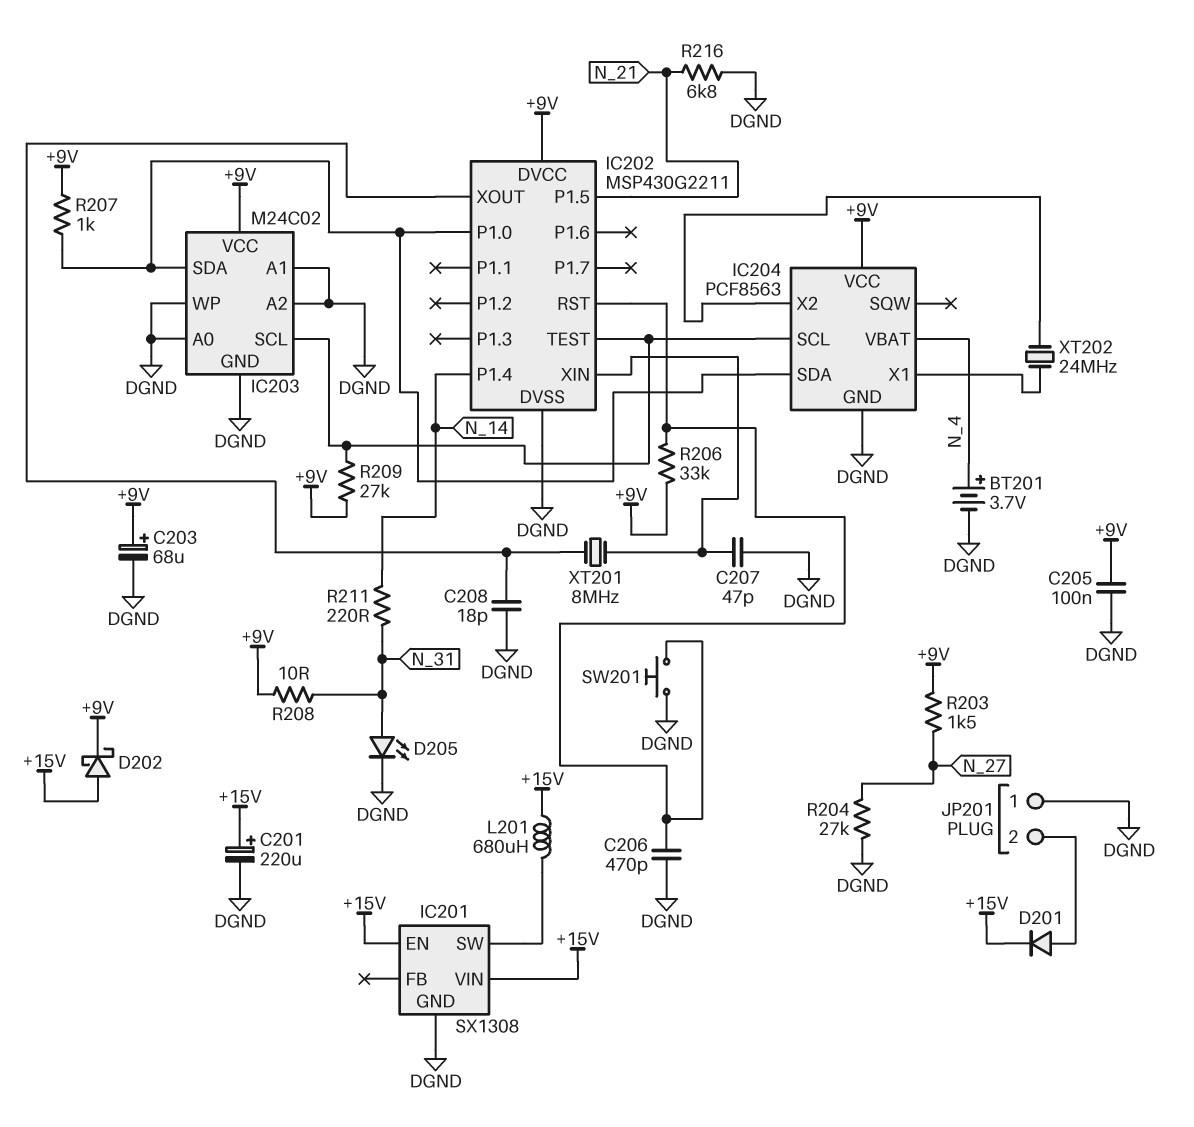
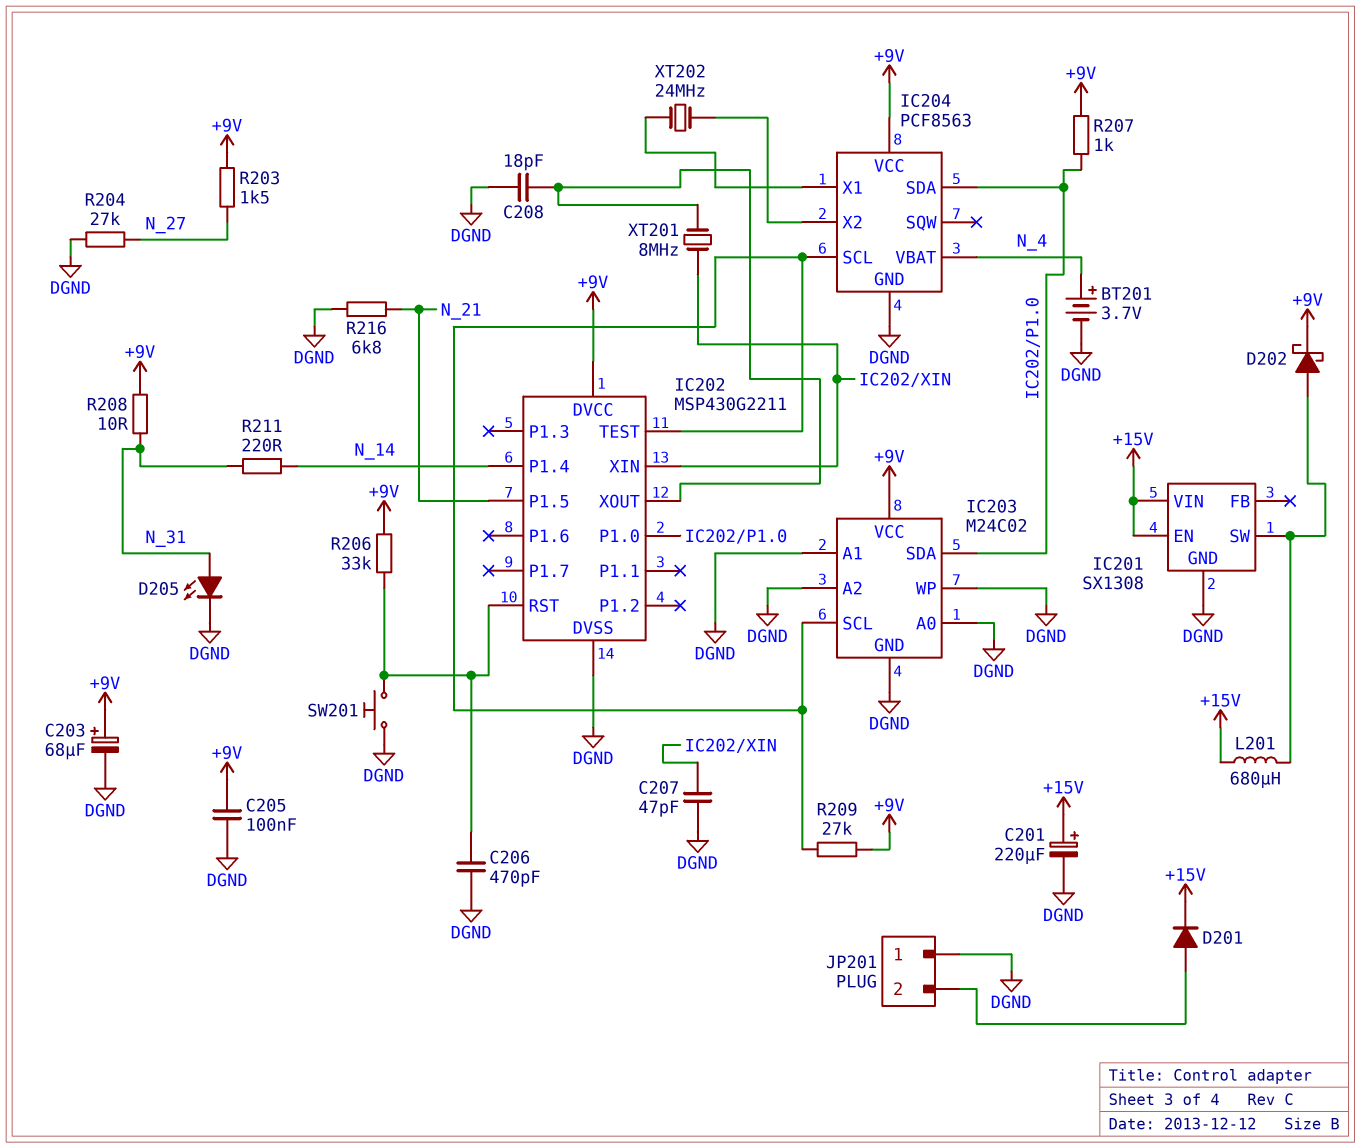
D202: schottky (A +15V, K +9V) -> schottky (A IC201/SW, K +9V)

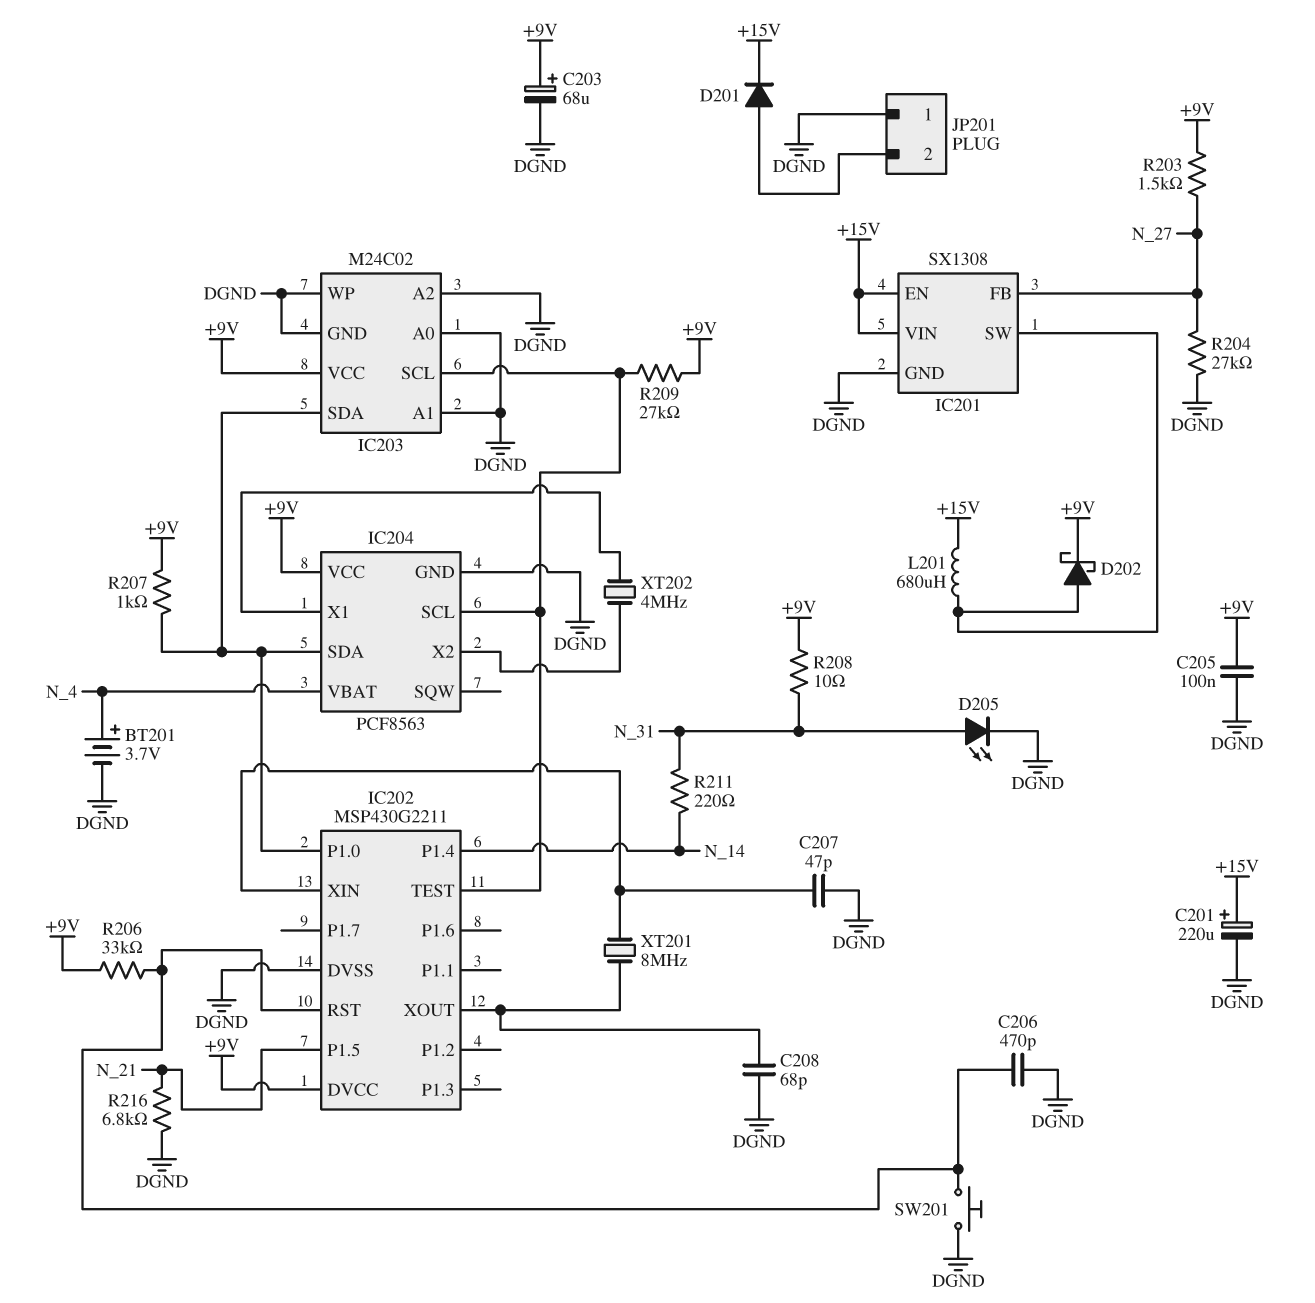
C208: 18pF (DGND, IC202/XOUT) -> 68pF (DGND, IC202/XOUT)
IC201 pin FB: none -> N_27
XT202: 24MHz (IC204/X1, IC204/X2) -> 4MHz (IC204/X1, IC204/X2)

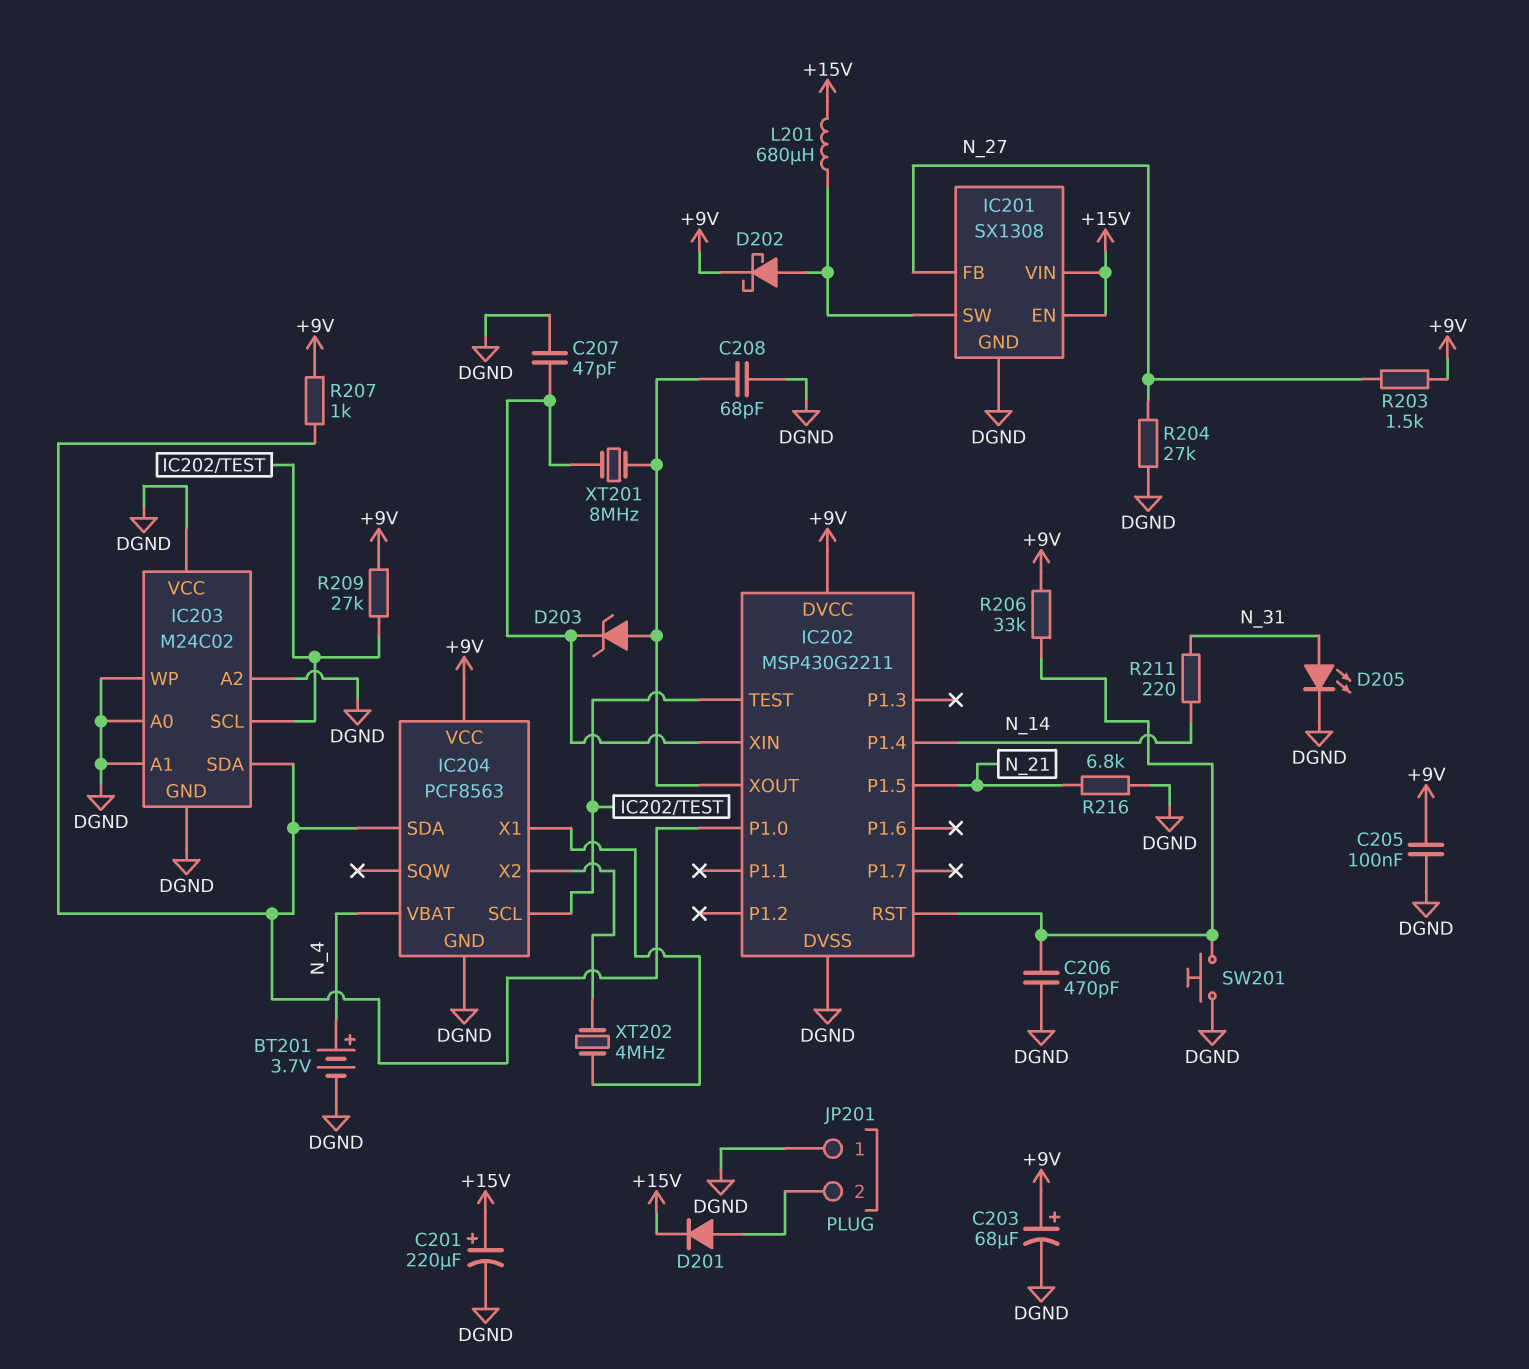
D203: none -> zener (A IC202/XOUT, K IC202/XIN)
IC203 pin VCC: +9V -> DGND
R208: 10 (+9V, N_31) -> none

